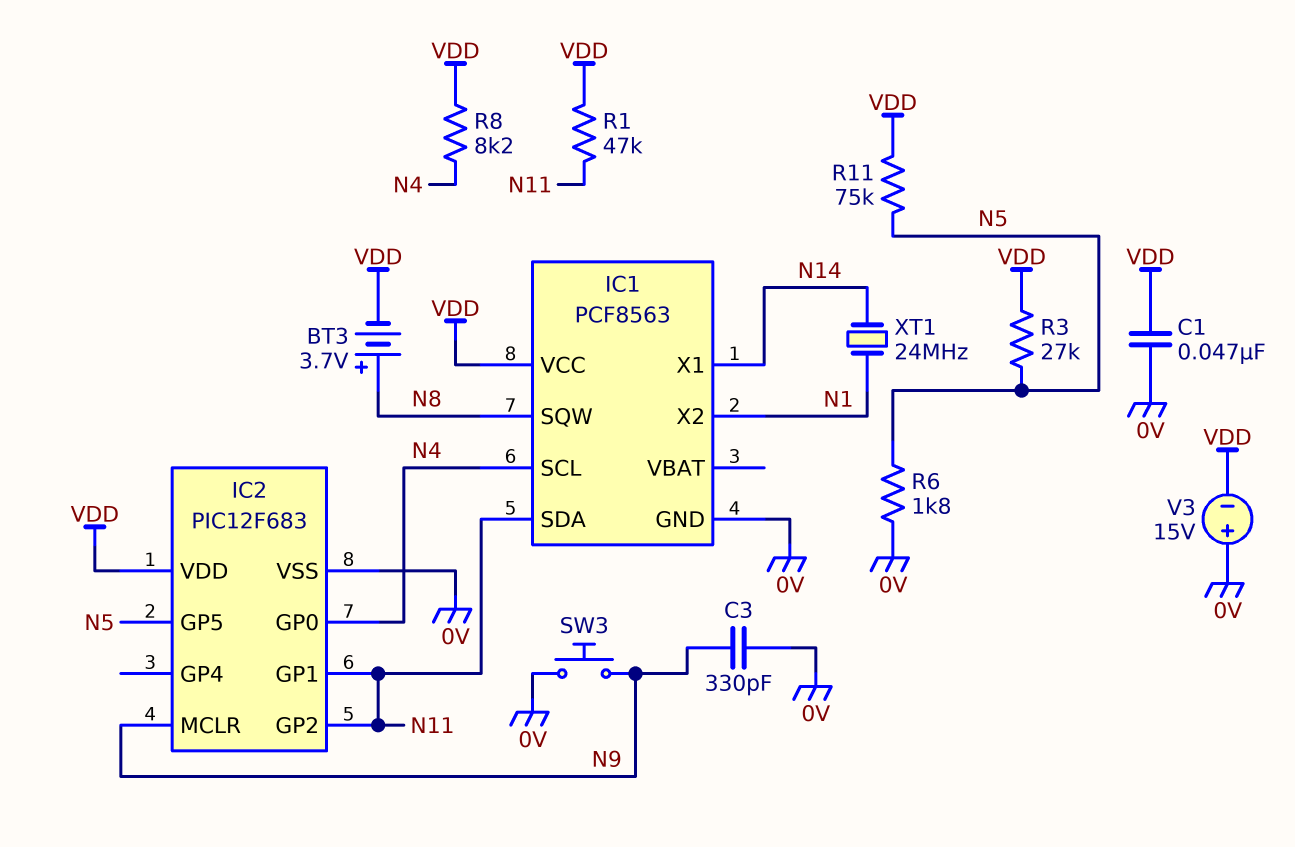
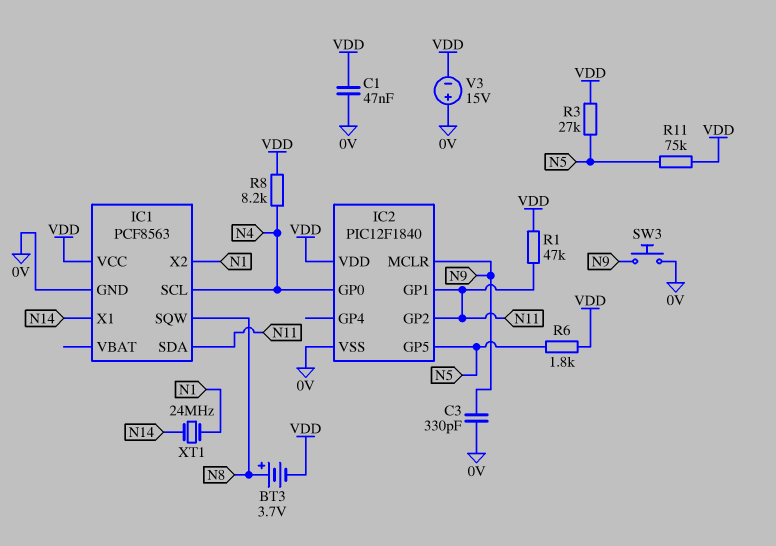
IC2: PIC12F683 -> PIC12F1840
R6: 1.8k (0V, N5) -> 1.8k (N5, VDD)

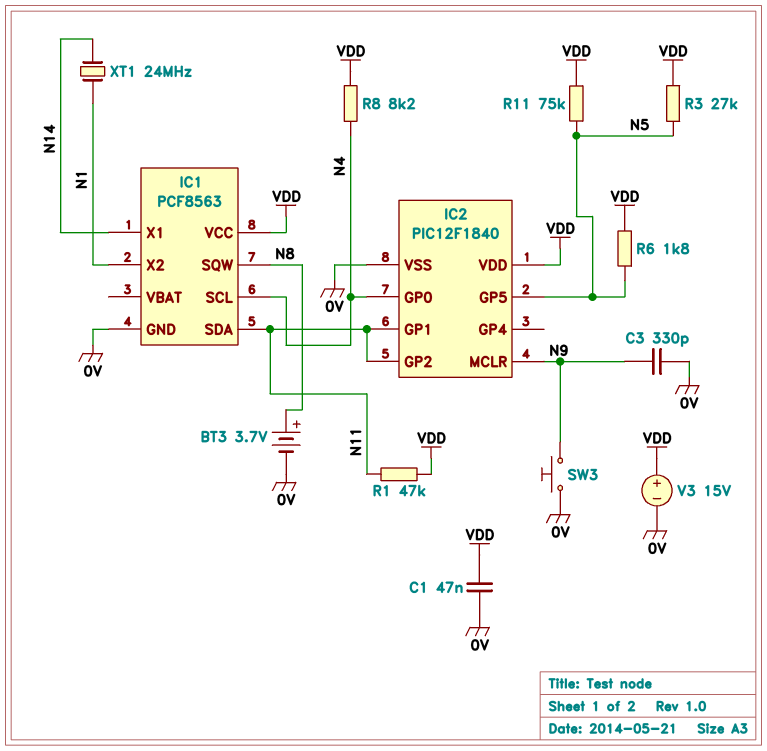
BT3: 3.7V (plus N8, minus VDD) -> 3.7V (plus N8, minus 0V)
V3: 15V (plus 0V, minus VDD) -> 15V (plus VDD, minus 0V)

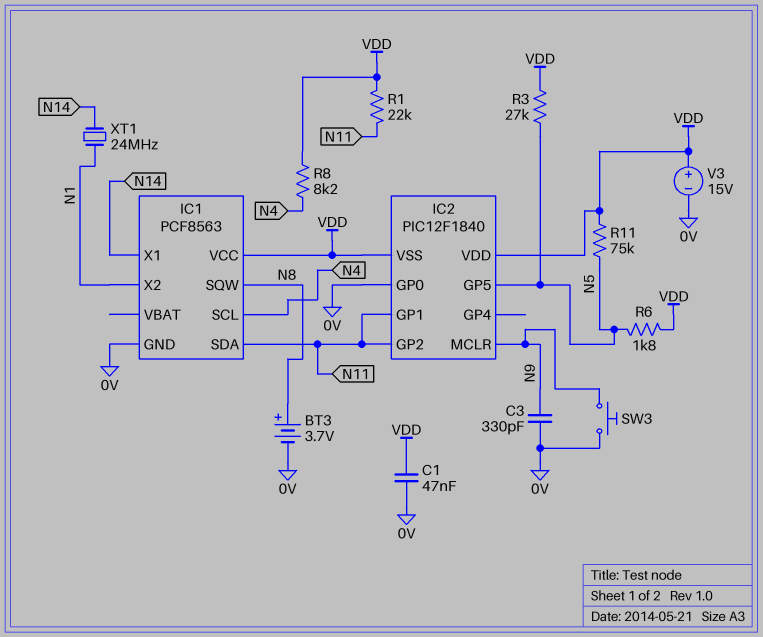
IC2 pin GP0: N4 -> 0V
IC2 pin VSS: 0V -> VDD
R1: 47k (N11, VDD) -> 22k (N11, VDD)

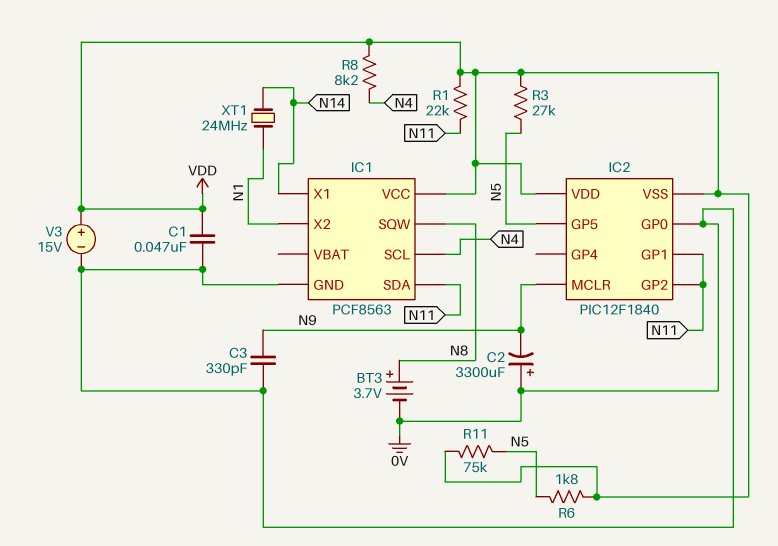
C2: none -> 3300uF (plus 0V, minus N9)
SW3: button (0V, N9) -> none

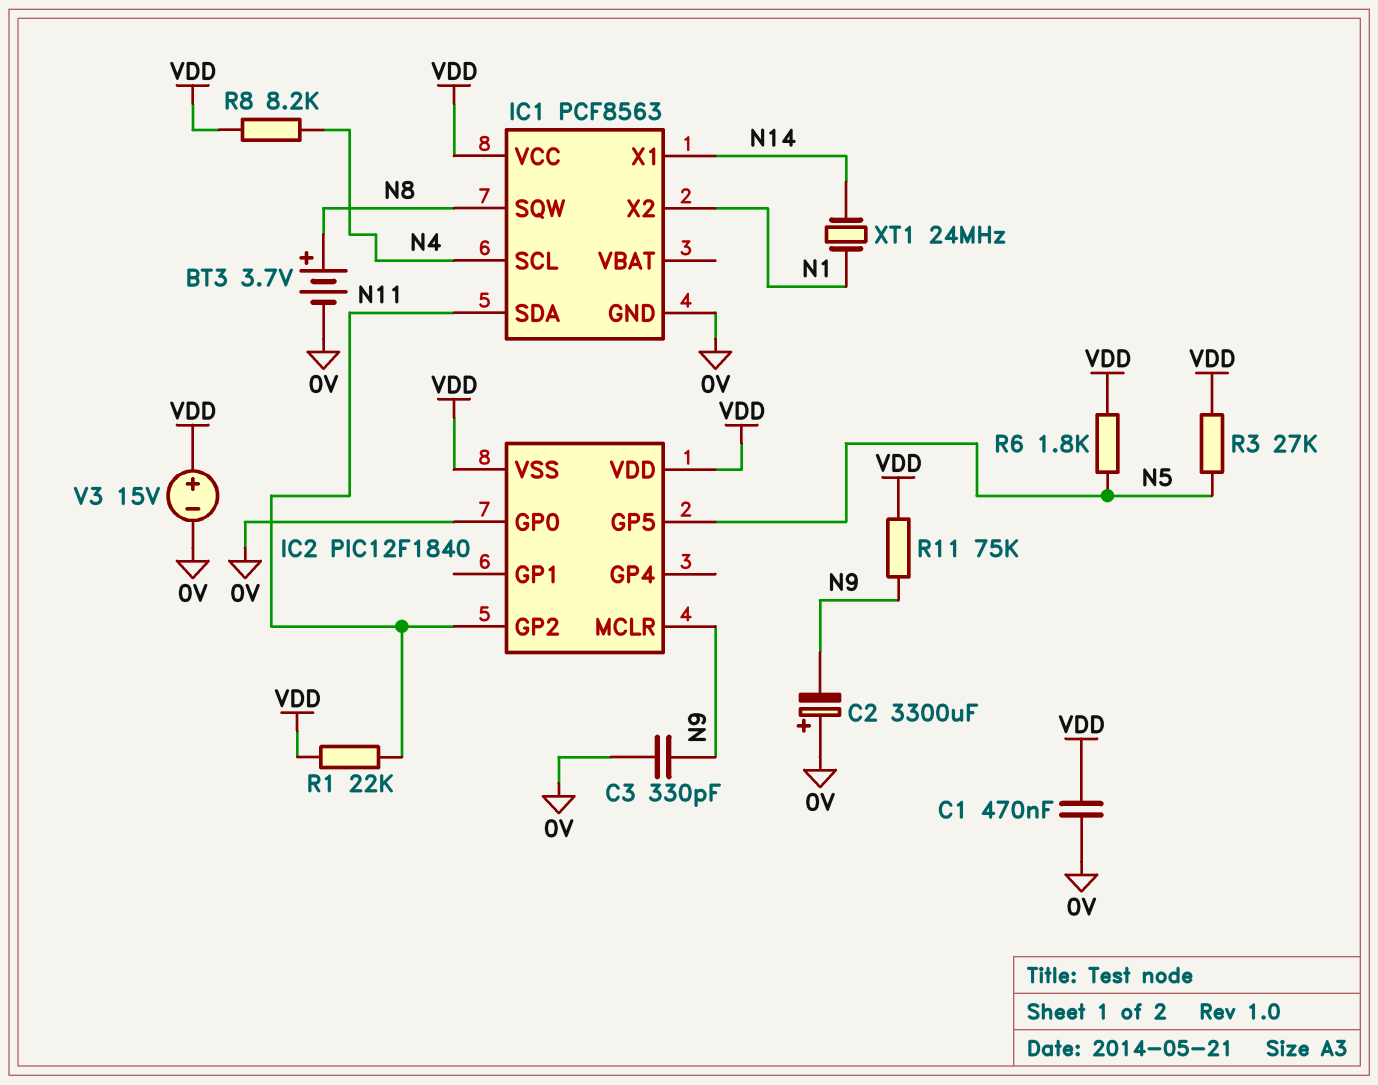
C1: 47nF (0V, VDD) -> 470nF (0V, VDD)
IC2 pin GP1: N11 -> none
R11: 75k (N5, VDD) -> 75k (N9, VDD)

